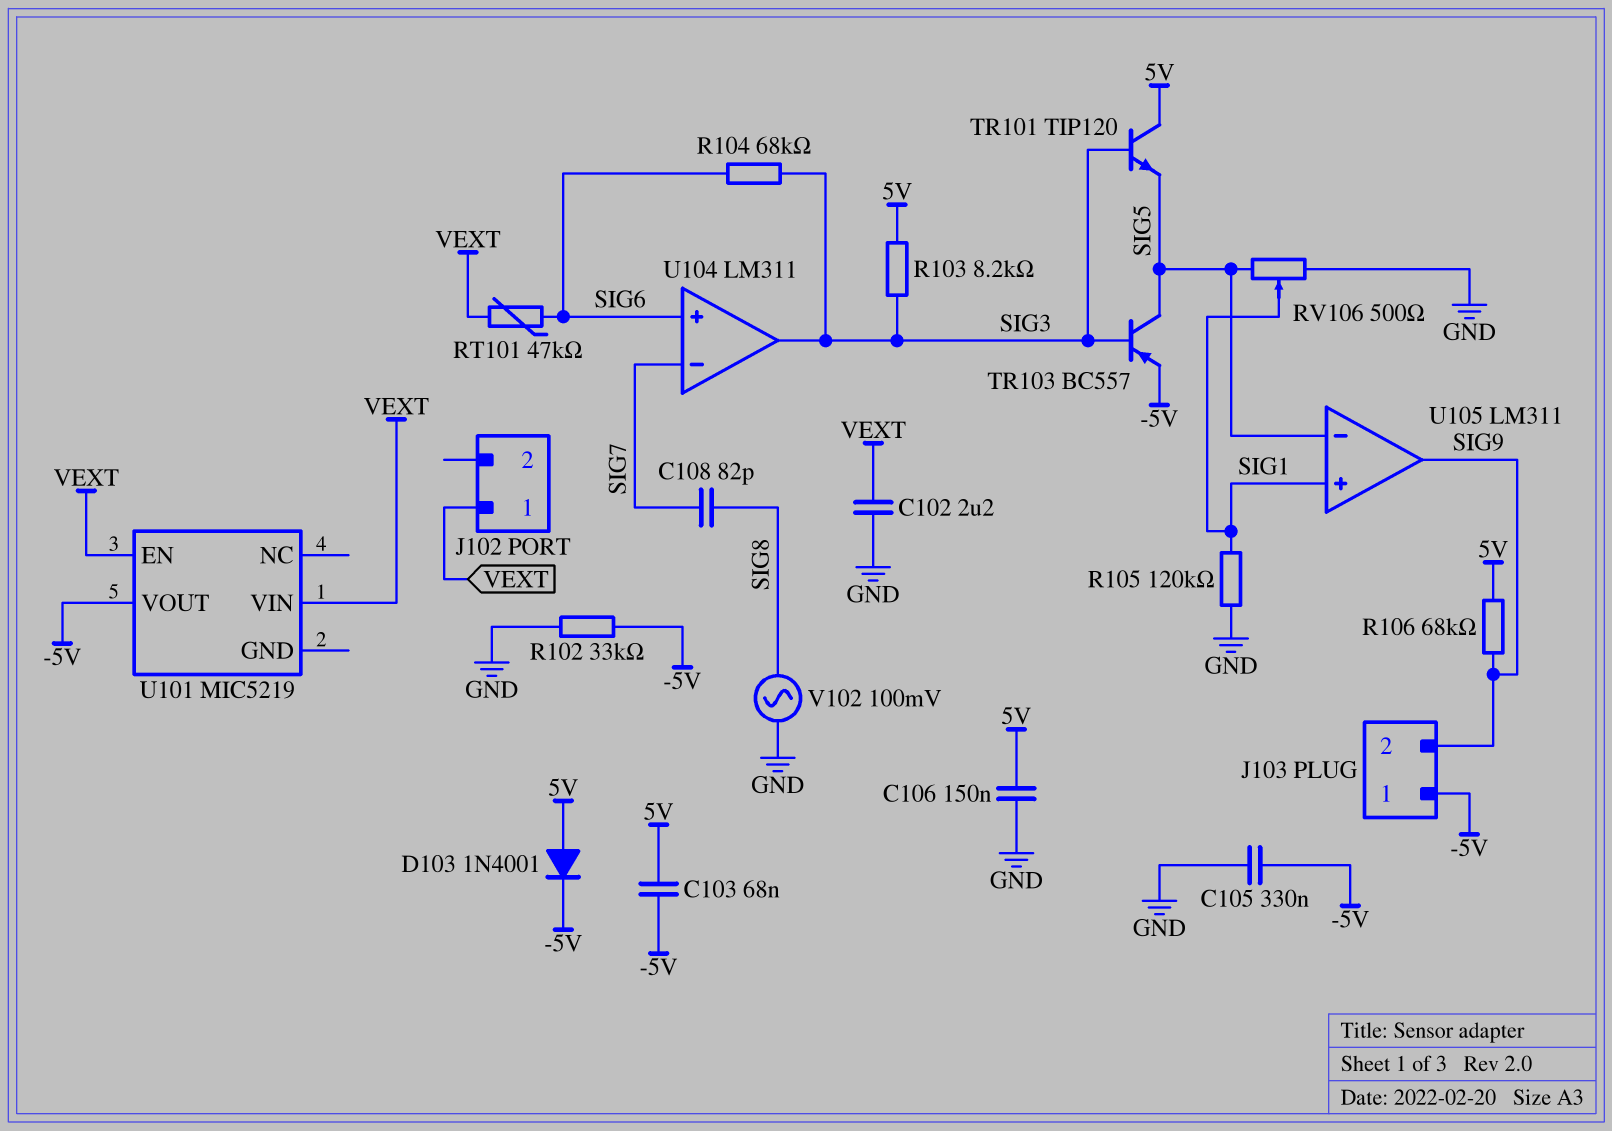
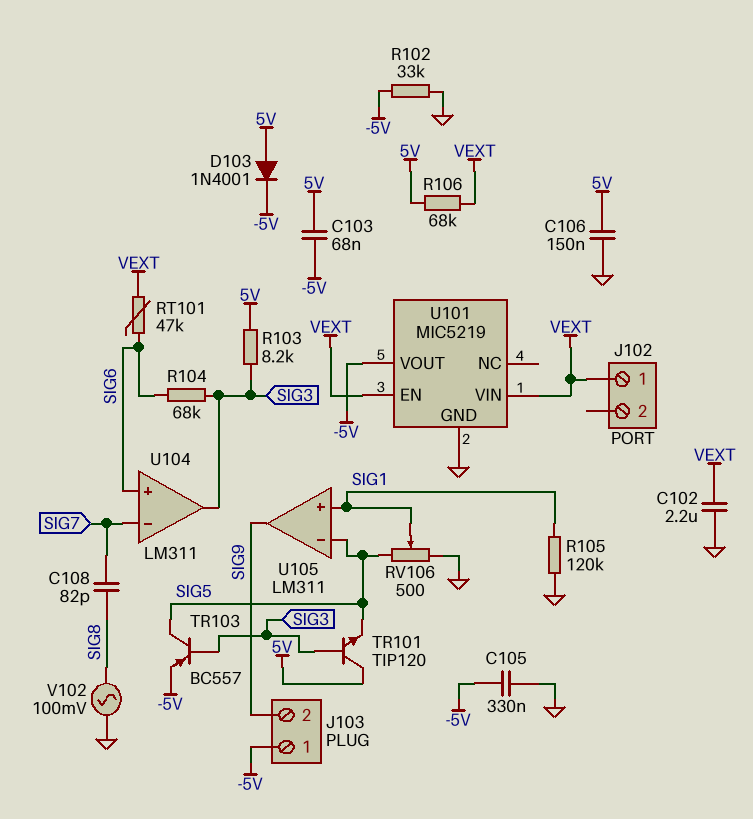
R106: 68k (5V, SIG9) -> 68k (5V, VEXT)
U101 pin GND: none -> GND

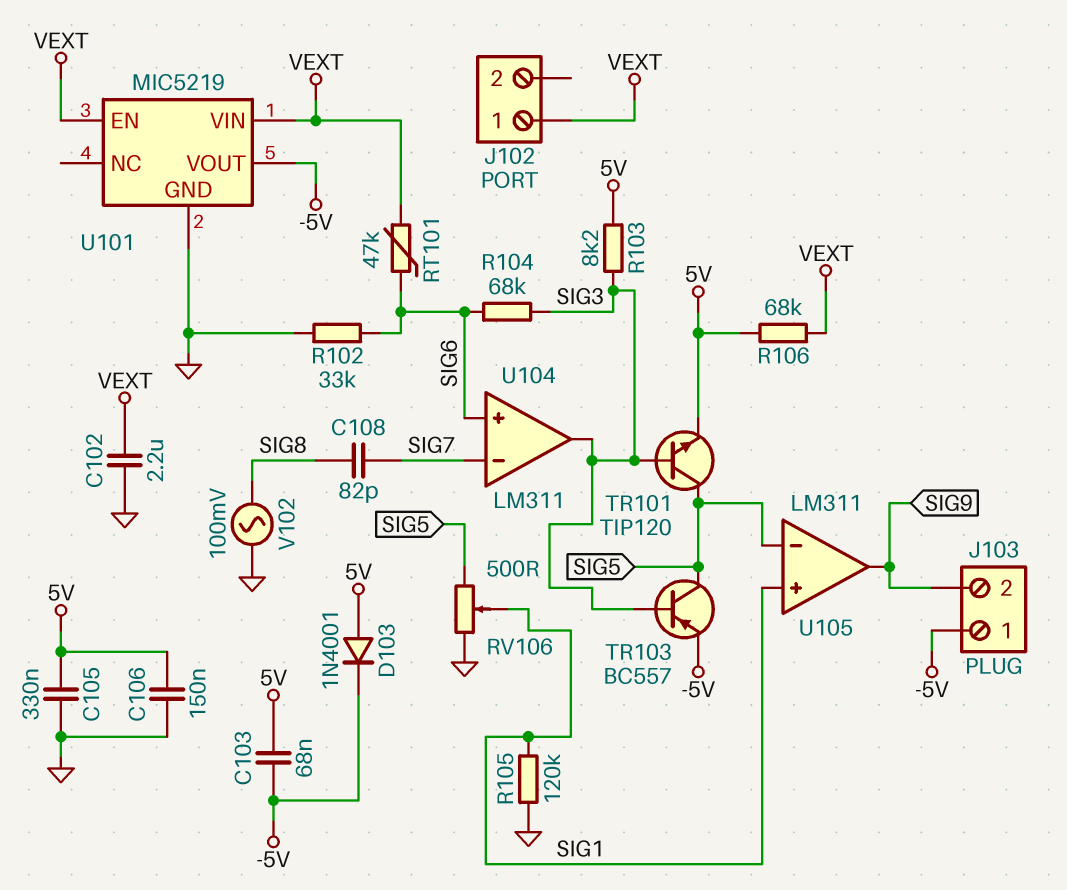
C105: 330nF (-5V, GND) -> 330nF (5V, GND)
R102: 33k (-5V, GND) -> 33k (GND, SIG6)
TR101: NPN TIP120 (B SIG3, C 5V, E SIG5) -> NPN TIP120 (B SIG3, C SIG5, E 5V)

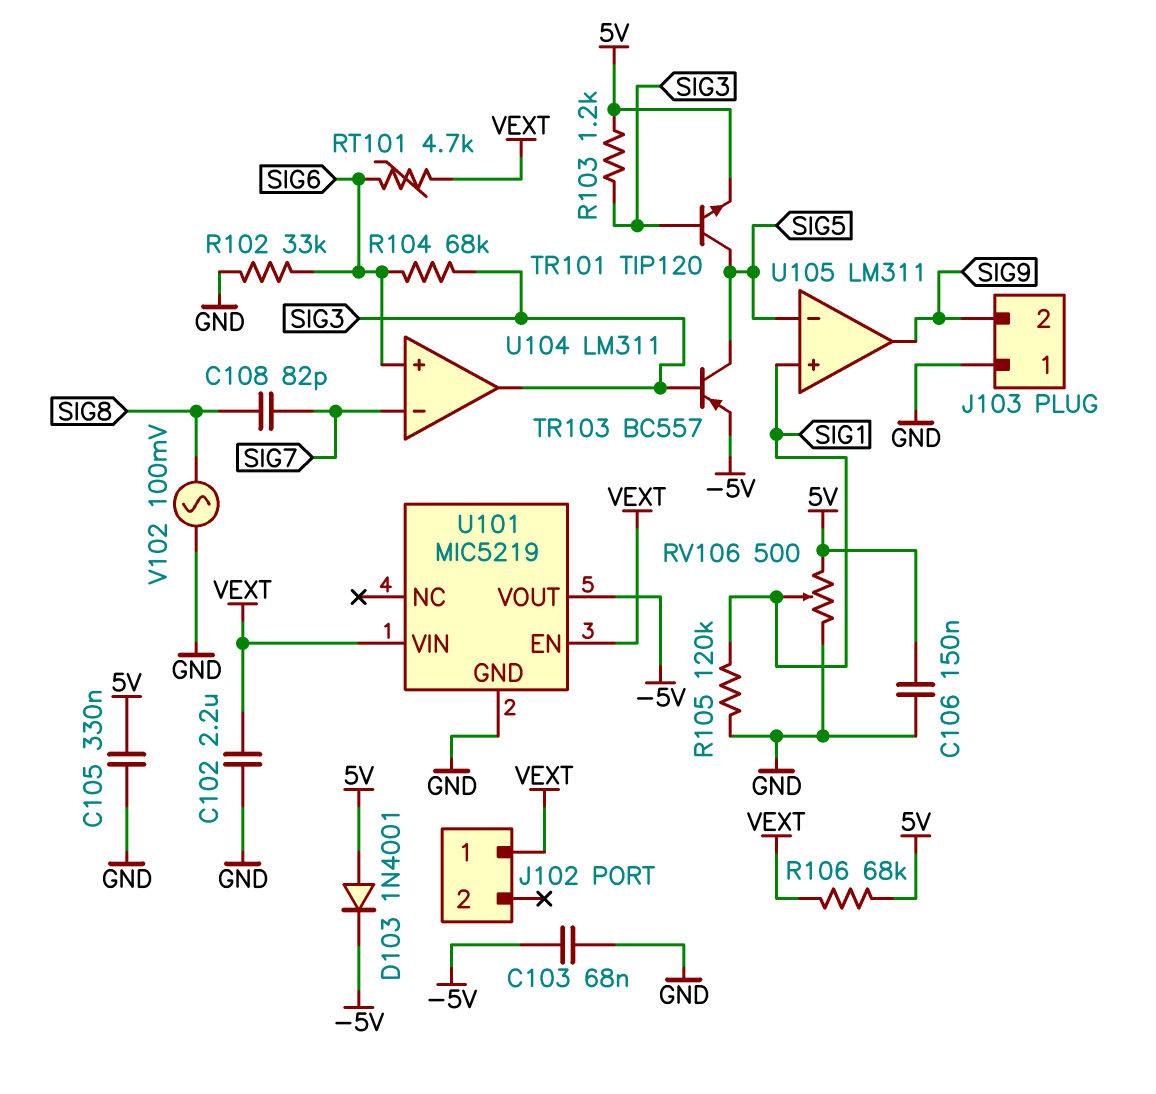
C103: 68nF (-5V, 5V) -> 68nF (-5V, GND)
J103 pin 1: -5V -> GND
R103: 8.2k (5V, SIG3) -> 1.2k (5V, SIG3)
RT101: 47k (SIG6, VEXT) -> 4.7k (SIG6, VEXT)
RV106: 500 (GND, SIG5, wiper SIG1) -> 500 (5V, GND, wiper SIG1)

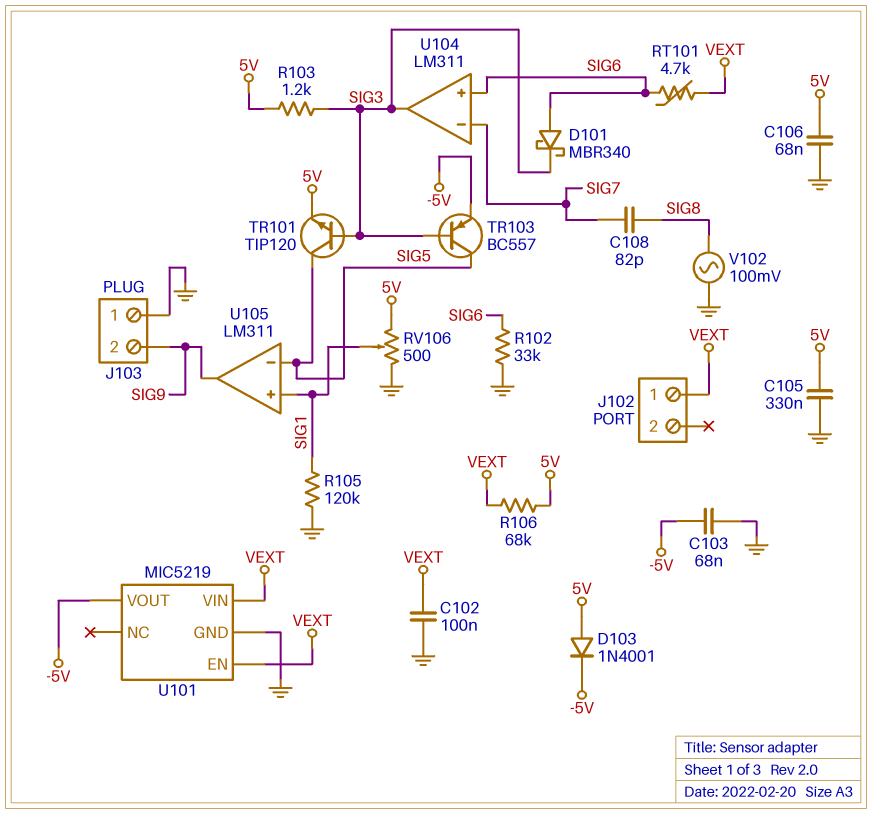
C102: 2.2uF (GND, VEXT) -> 100nF (GND, VEXT)
C106: 150nF (5V, GND) -> 68nF (5V, GND)
D101: none -> schottky MBR340 (A SIG6, K SIG3)
R104: 68k (SIG3, SIG6) -> none

